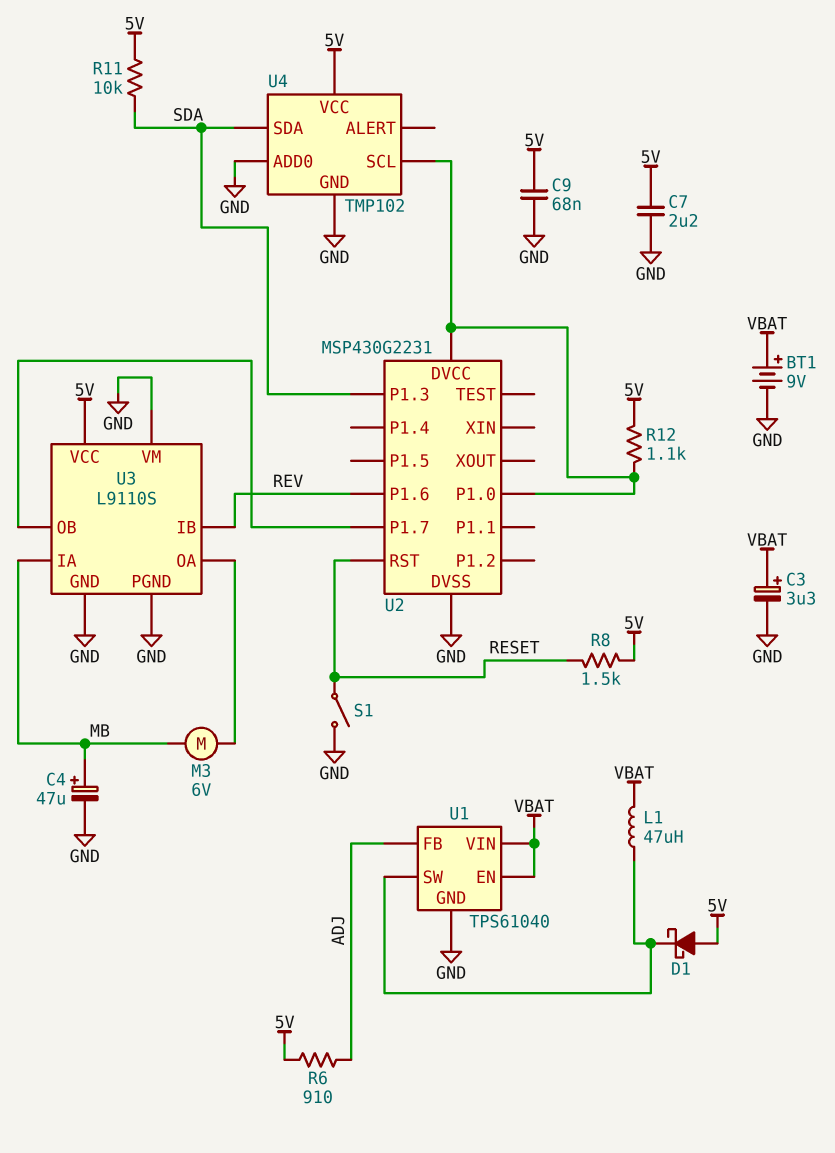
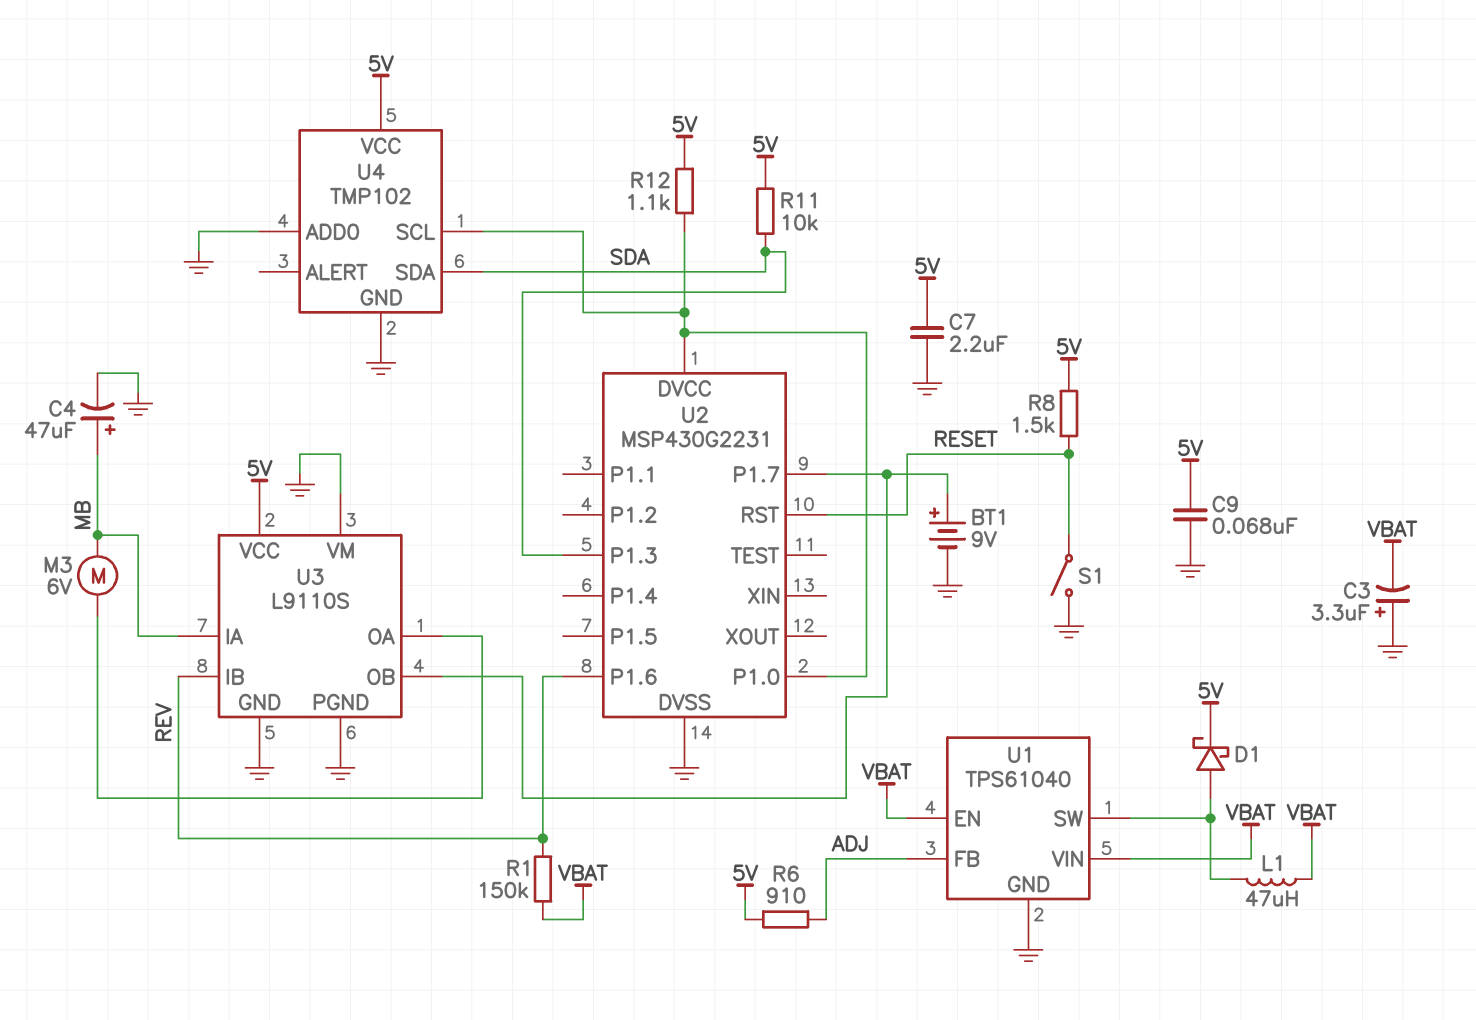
BT1: 9V (plus VBAT, minus GND) -> 9V (plus U2/P1.7, minus GND)
C3: 3.3uF (plus VBAT, minus GND) -> 3.3uF (plus GND, minus VBAT)
D1: schottky (A 5V, K U1/SW) -> schottky (A U1/SW, K 5V)
R1: none -> 150k (REV, VBAT)

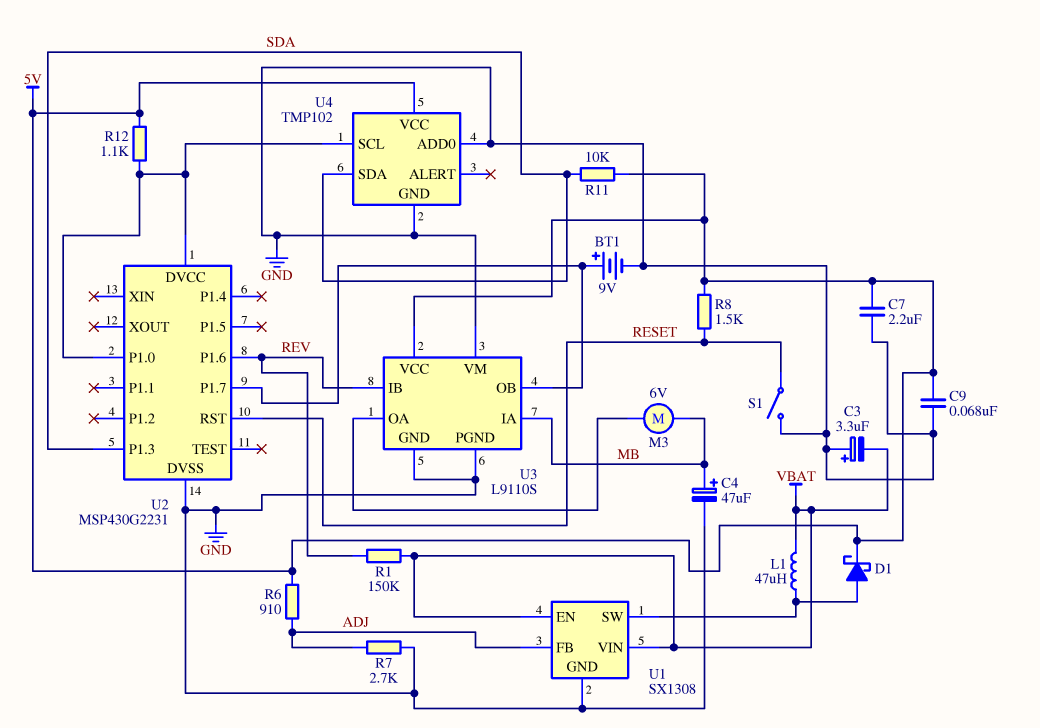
R7: none -> 2.7k (ADJ, GND)
U1: TPS61040 -> SX1308

